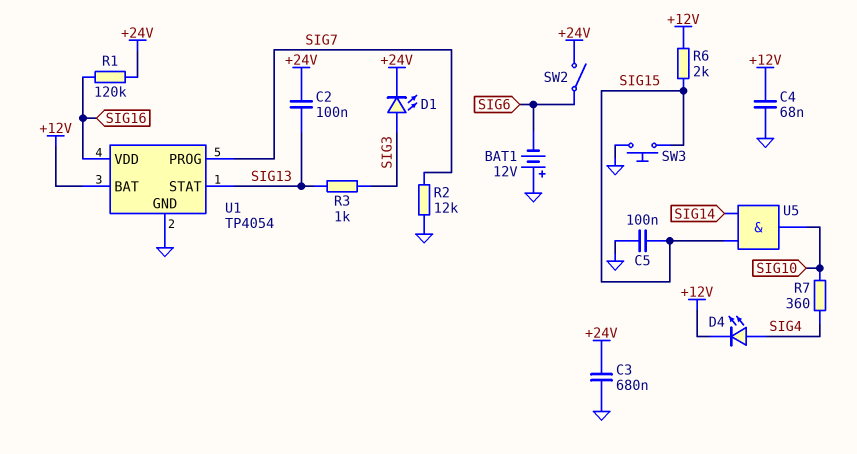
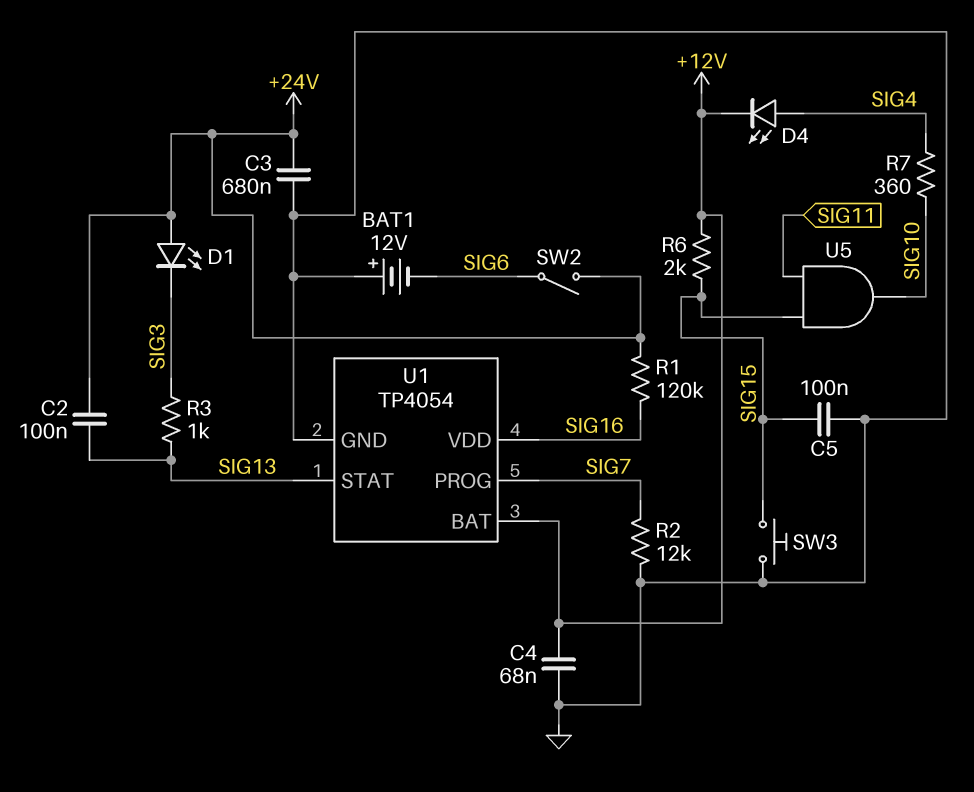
D1: LED (A SIG3, K +24V) -> LED (A +24V, K SIG3)
U5: AND (in SIG14, in SIG15, out SIG10) -> AND (in SIG11, in SIG15, out SIG10)

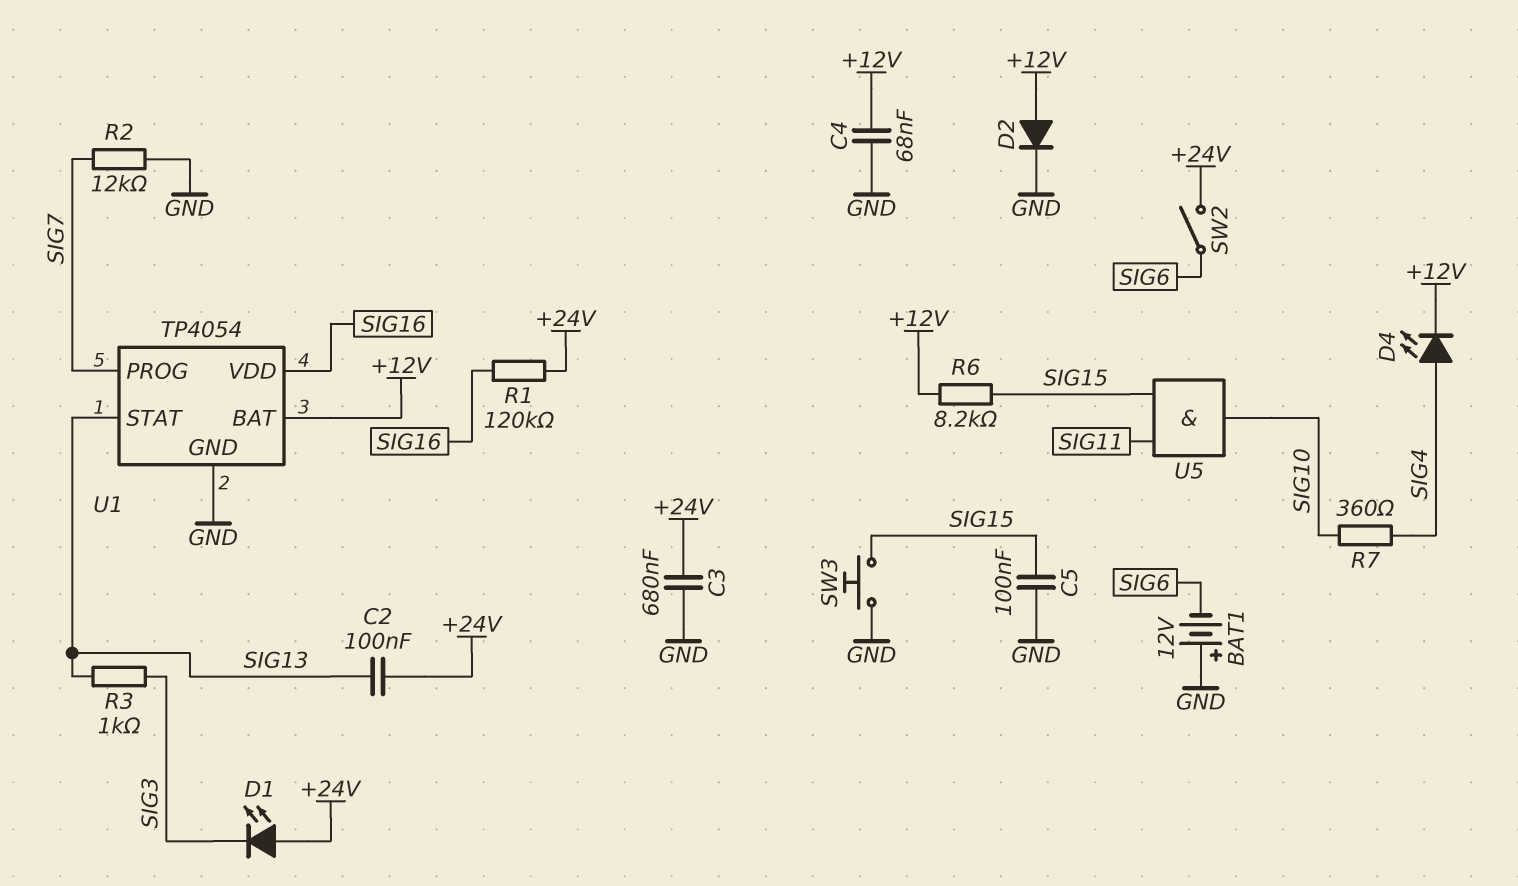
D2: none -> diode (A +12V, K GND)
R6: 2k (+12V, SIG15) -> 8.2k (+12V, SIG15)

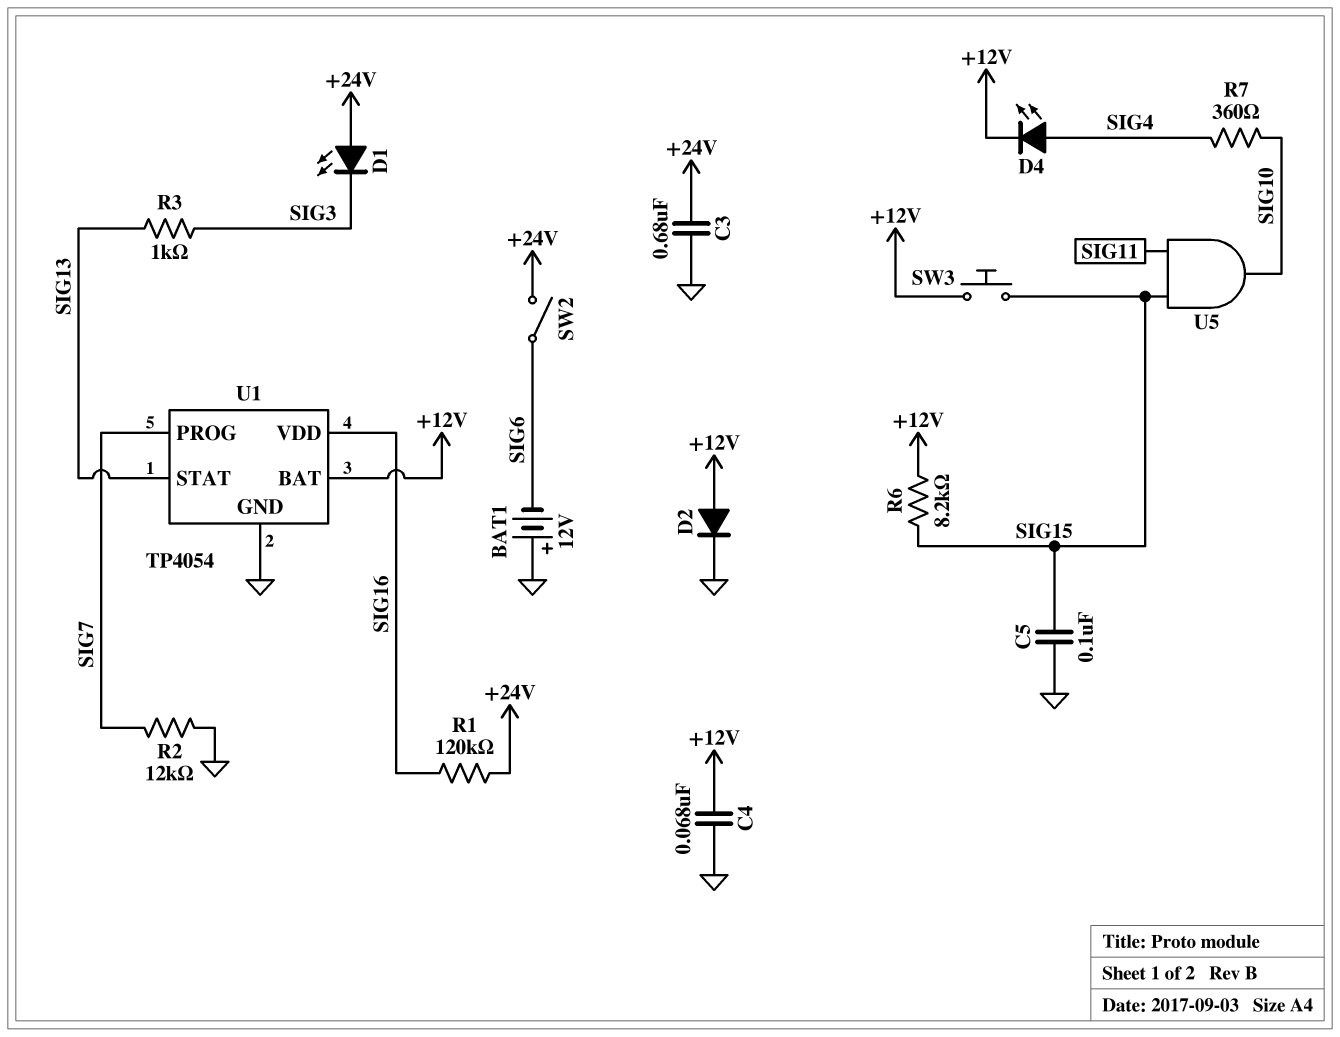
C2: 100nF (+24V, SIG13) -> none
SW3: button (GND, SIG15) -> button (+12V, SIG15)

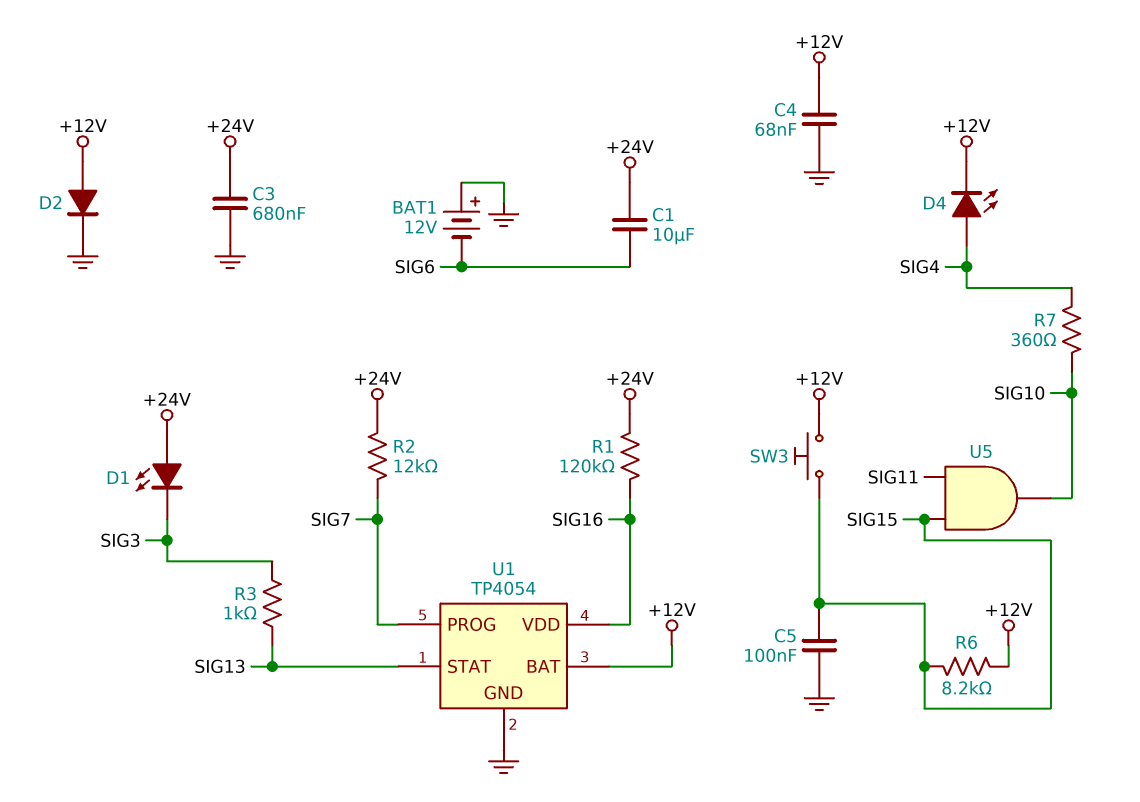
C1: none -> 10uF (+24V, SIG6)
R2: 12k (GND, SIG7) -> 12k (+24V, SIG7)
SW2: switch (+24V, SIG6) -> none

